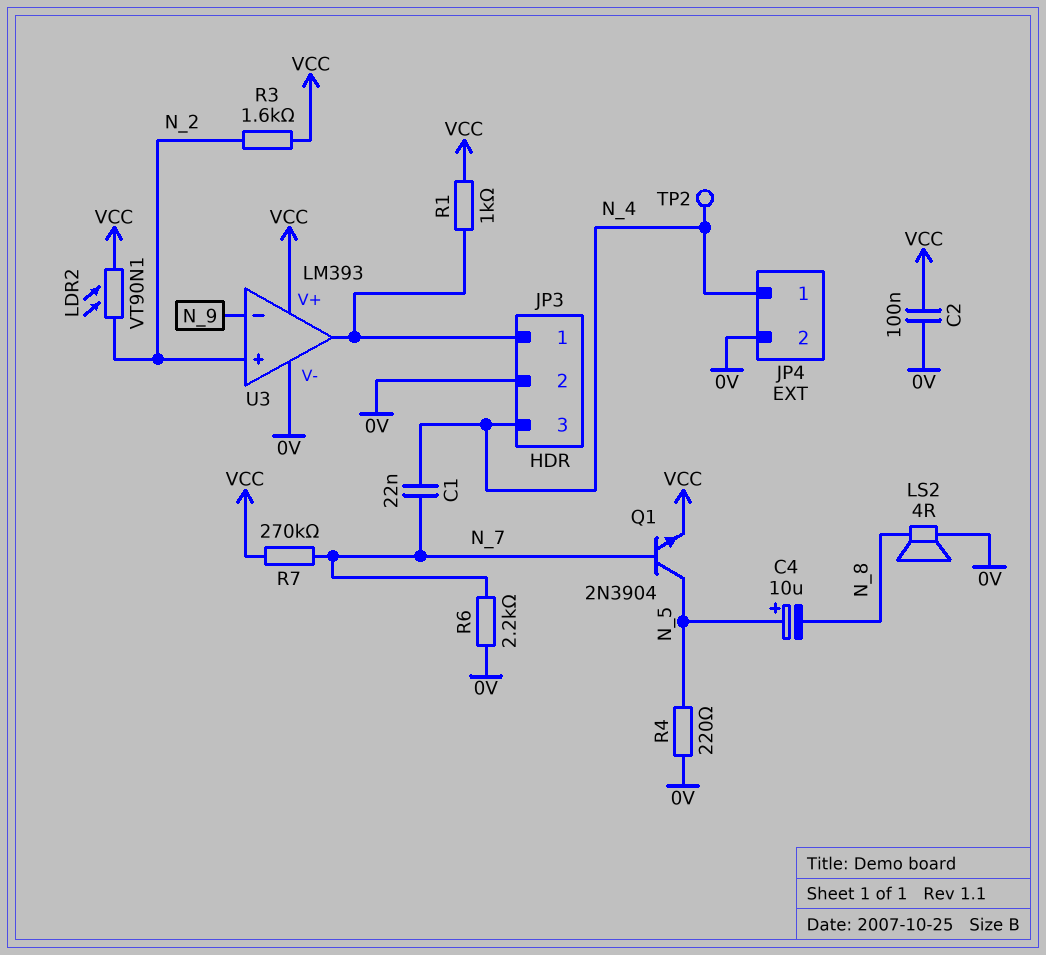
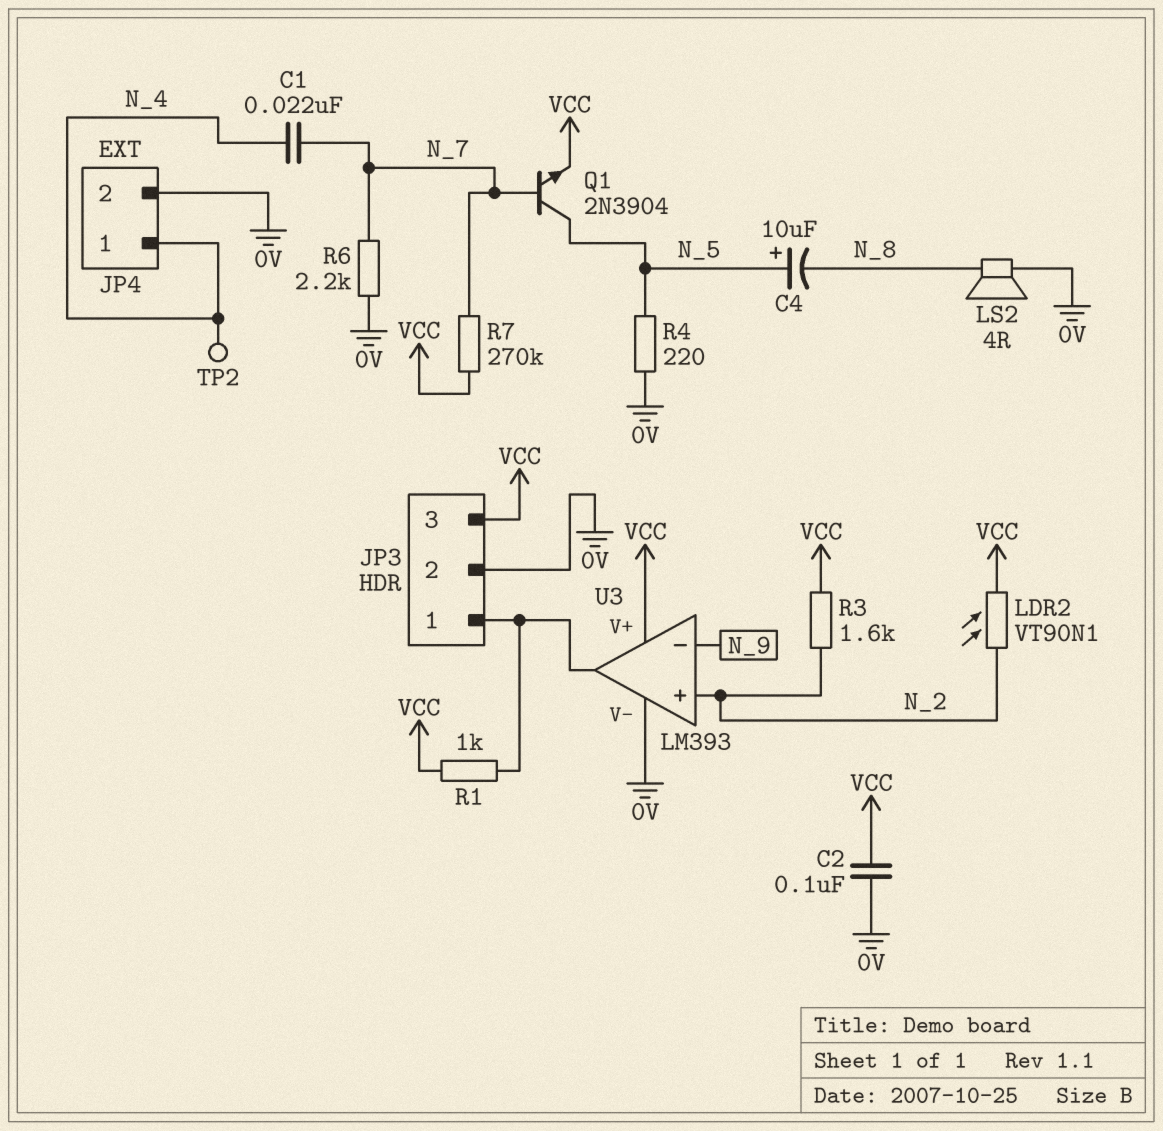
JP3 pin 3: N_4 -> VCC

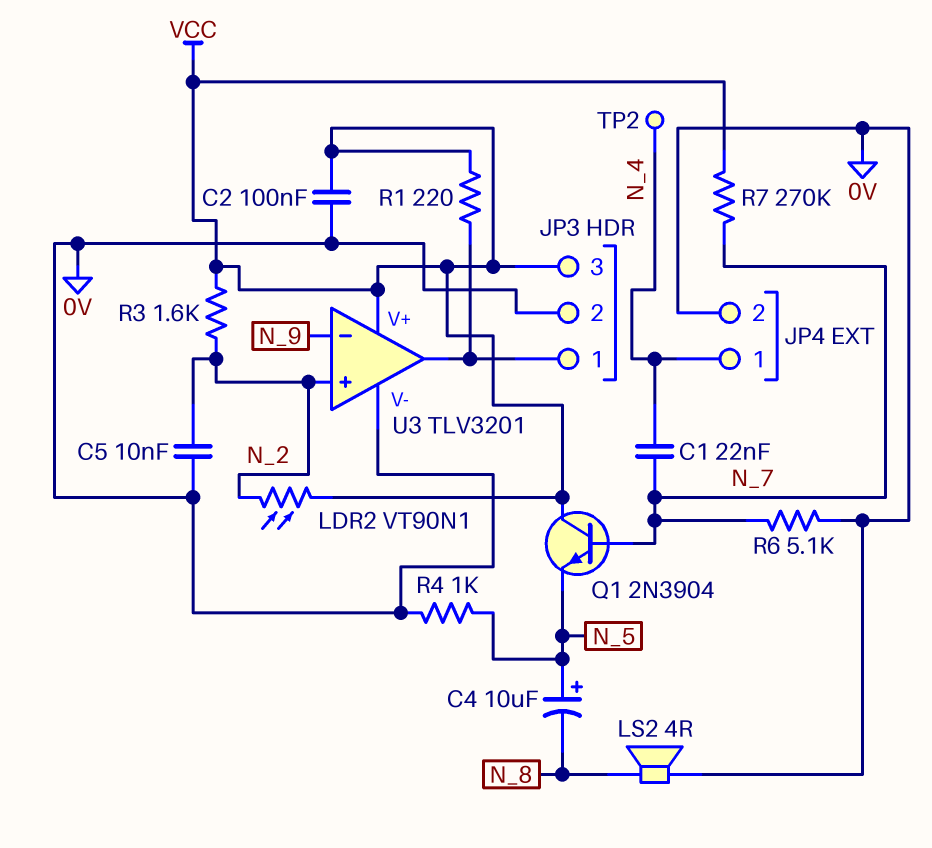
C5: none -> 10nF (0V, N_2)
Q1: NPN 2N3904 (B N_7, C N_5, E VCC) -> NPN 2N3904 (B N_7, C VCC, E N_5)
R1: 1k (JP3/1, VCC) -> 220 (JP3/1, VCC)
R4: 220 (0V, N_5) -> 1k (0V, N_5)
R6: 2.2k (0V, N_7) -> 5.1k (0V, N_7)
U3: LM393 -> TLV3201

